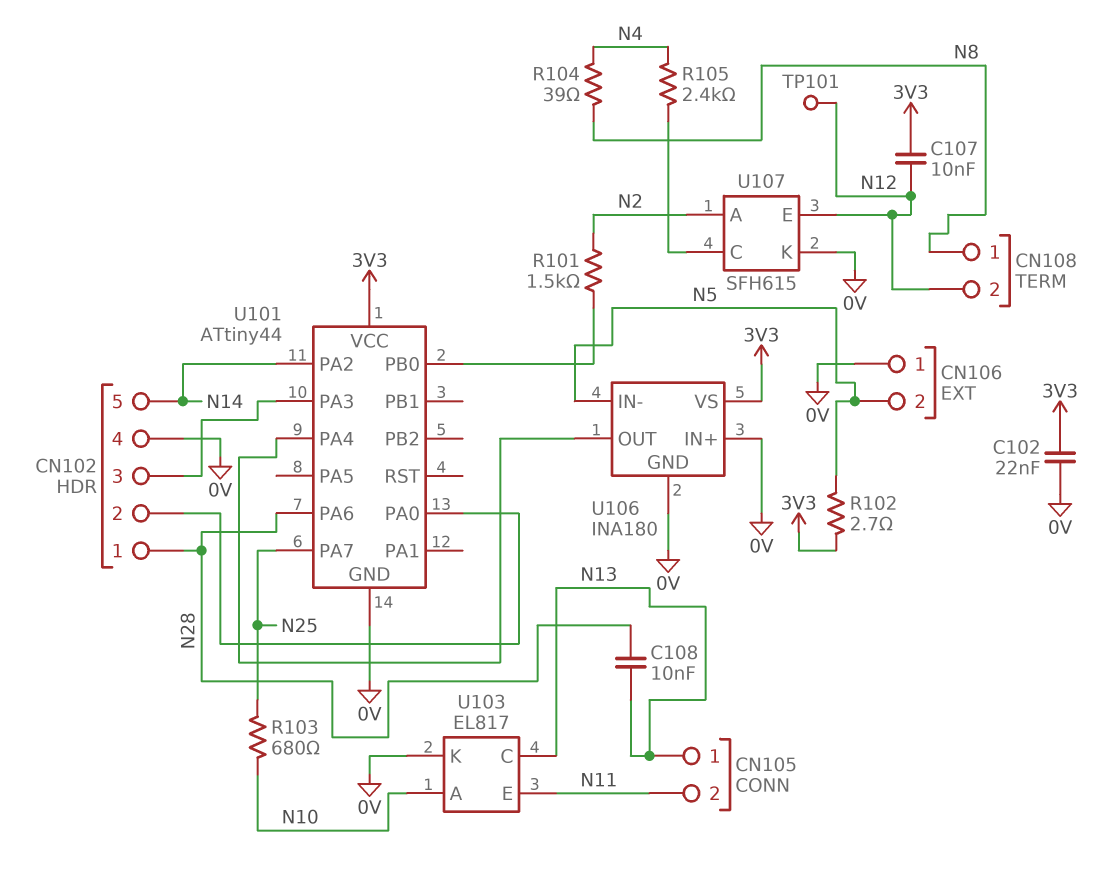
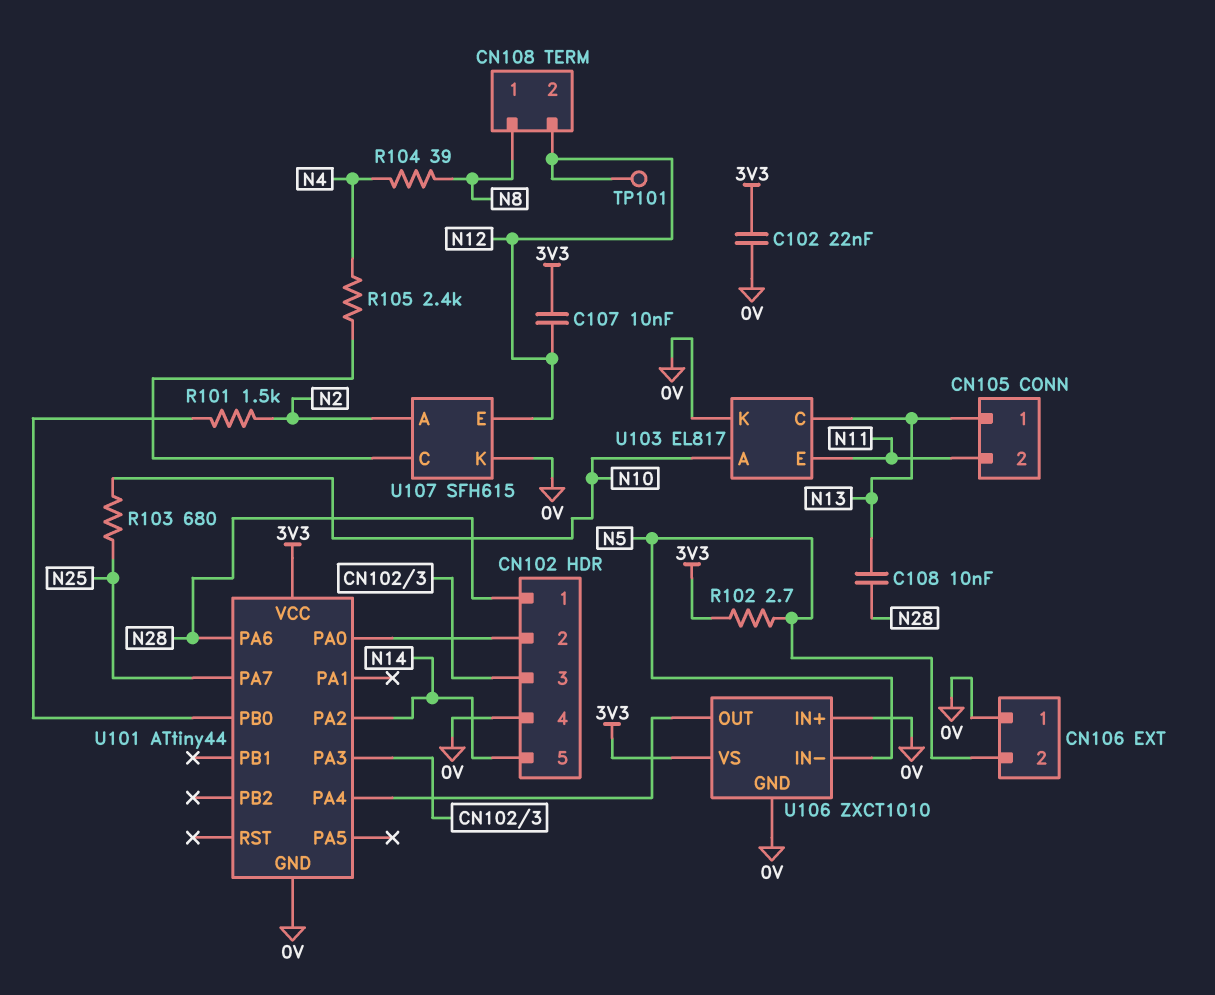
U106: INA180 -> ZXCT1010

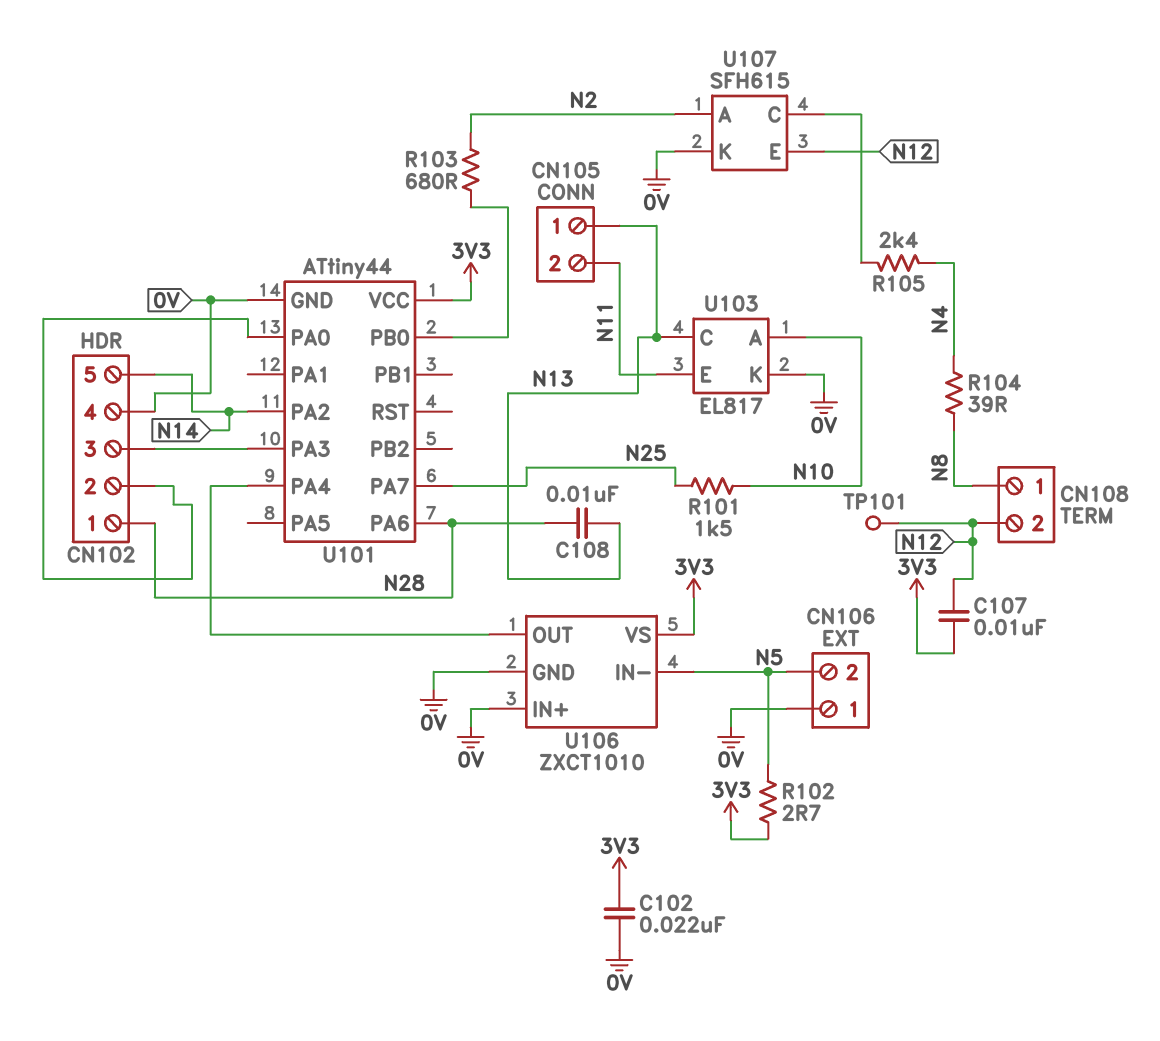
R101: 1.5k (N2, U101/PB0) -> 1.5k (N10, N25)
R103: 680 (N10, N25) -> 680 (N2, U101/PB0)

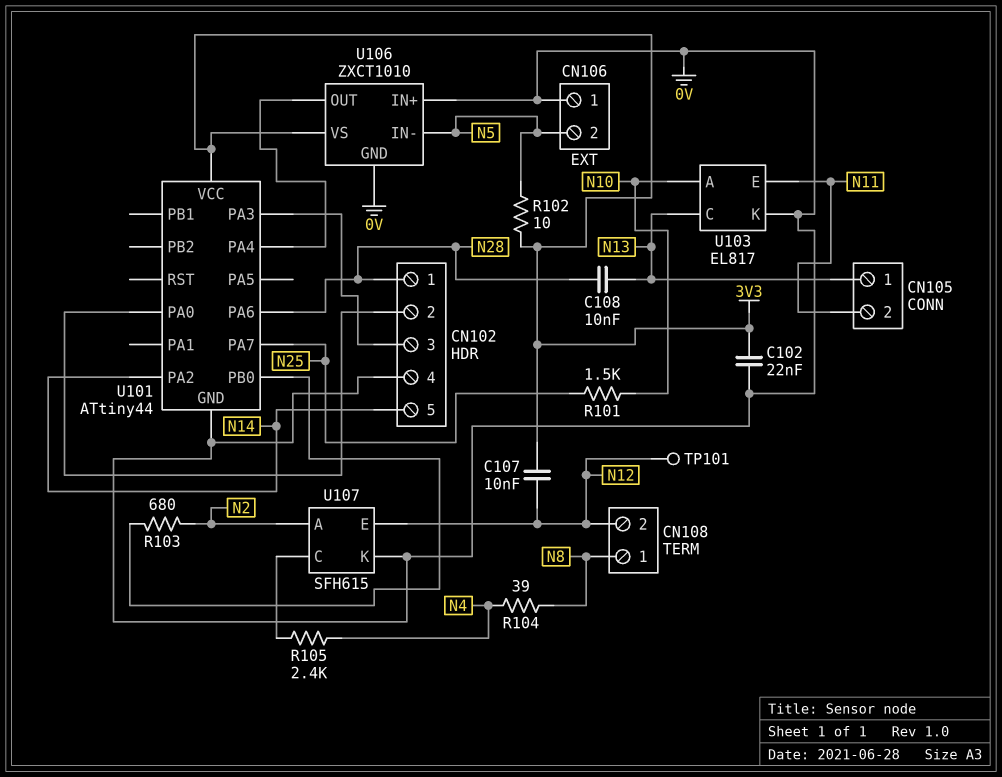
R102: 2.7 (3V3, N5) -> 10 (3V3, N5)

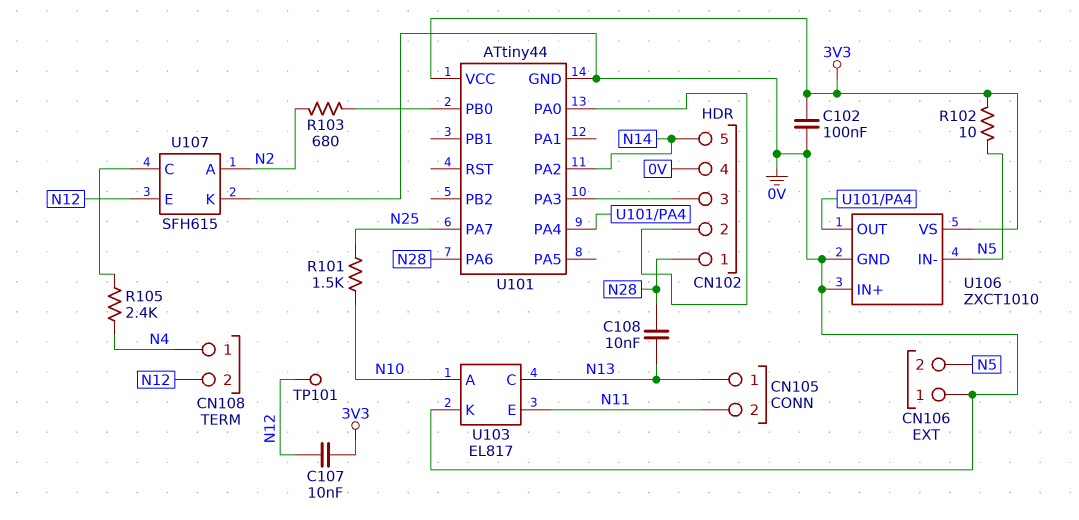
C102: 22nF (0V, 3V3) -> 100nF (0V, 3V3)
CN108 pin 1: N8 -> N4
R104: 39 (N4, N8) -> none

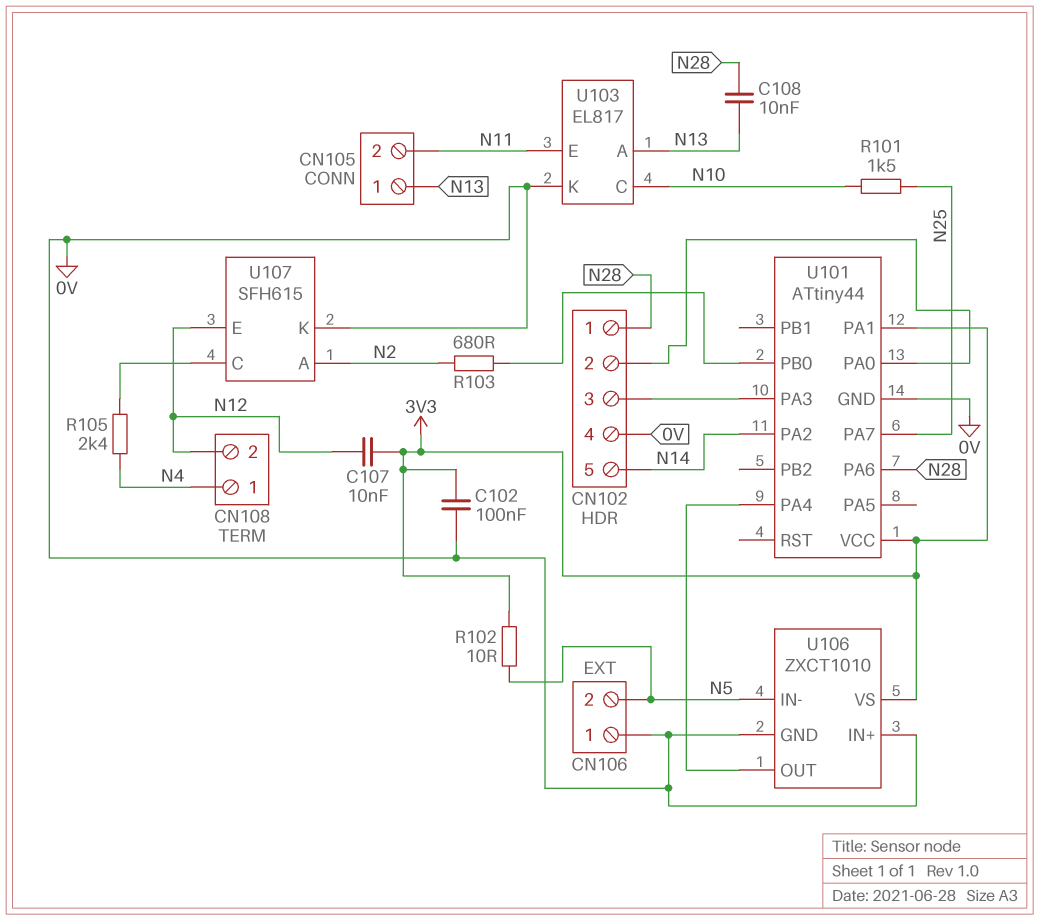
TP101: test point (N12) -> none
U101 pin PA1: none -> 3V3
U103 pin A: N10 -> N13
U103 pin C: N13 -> N10

